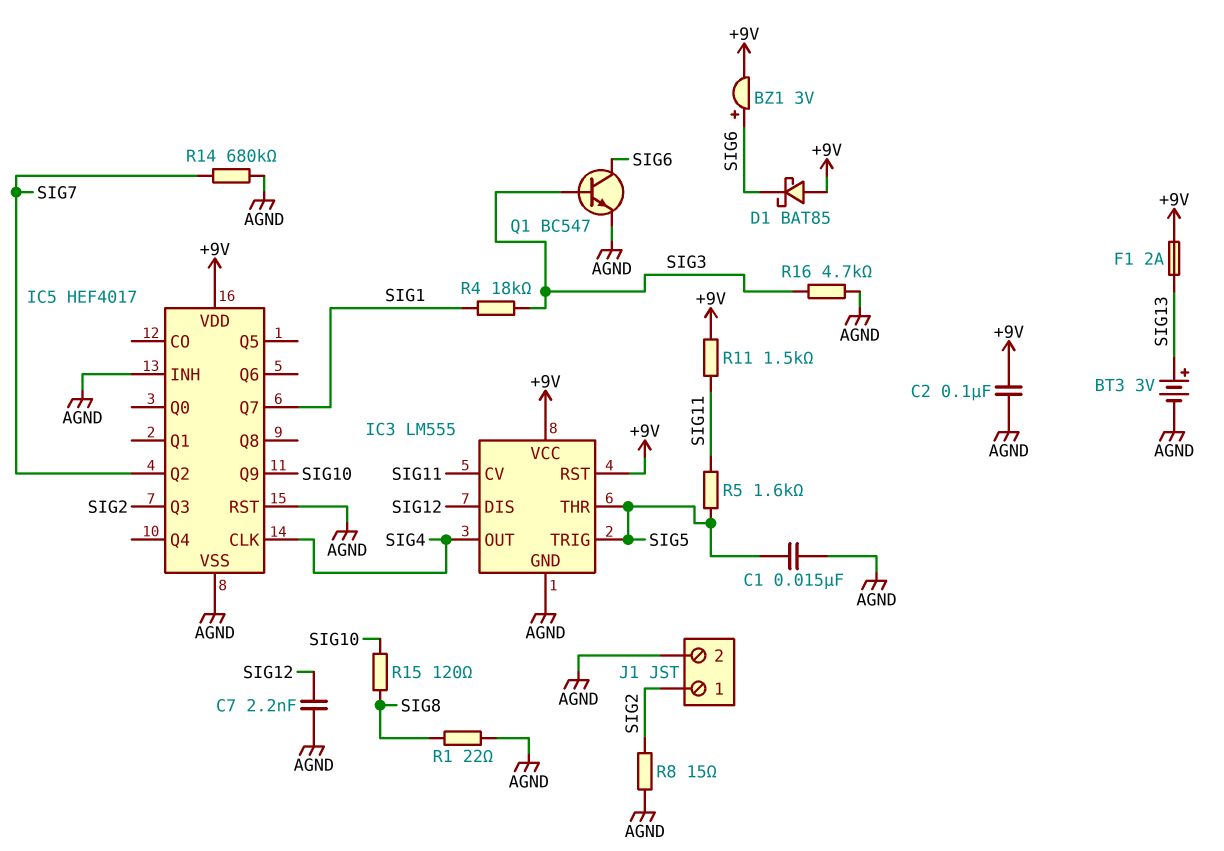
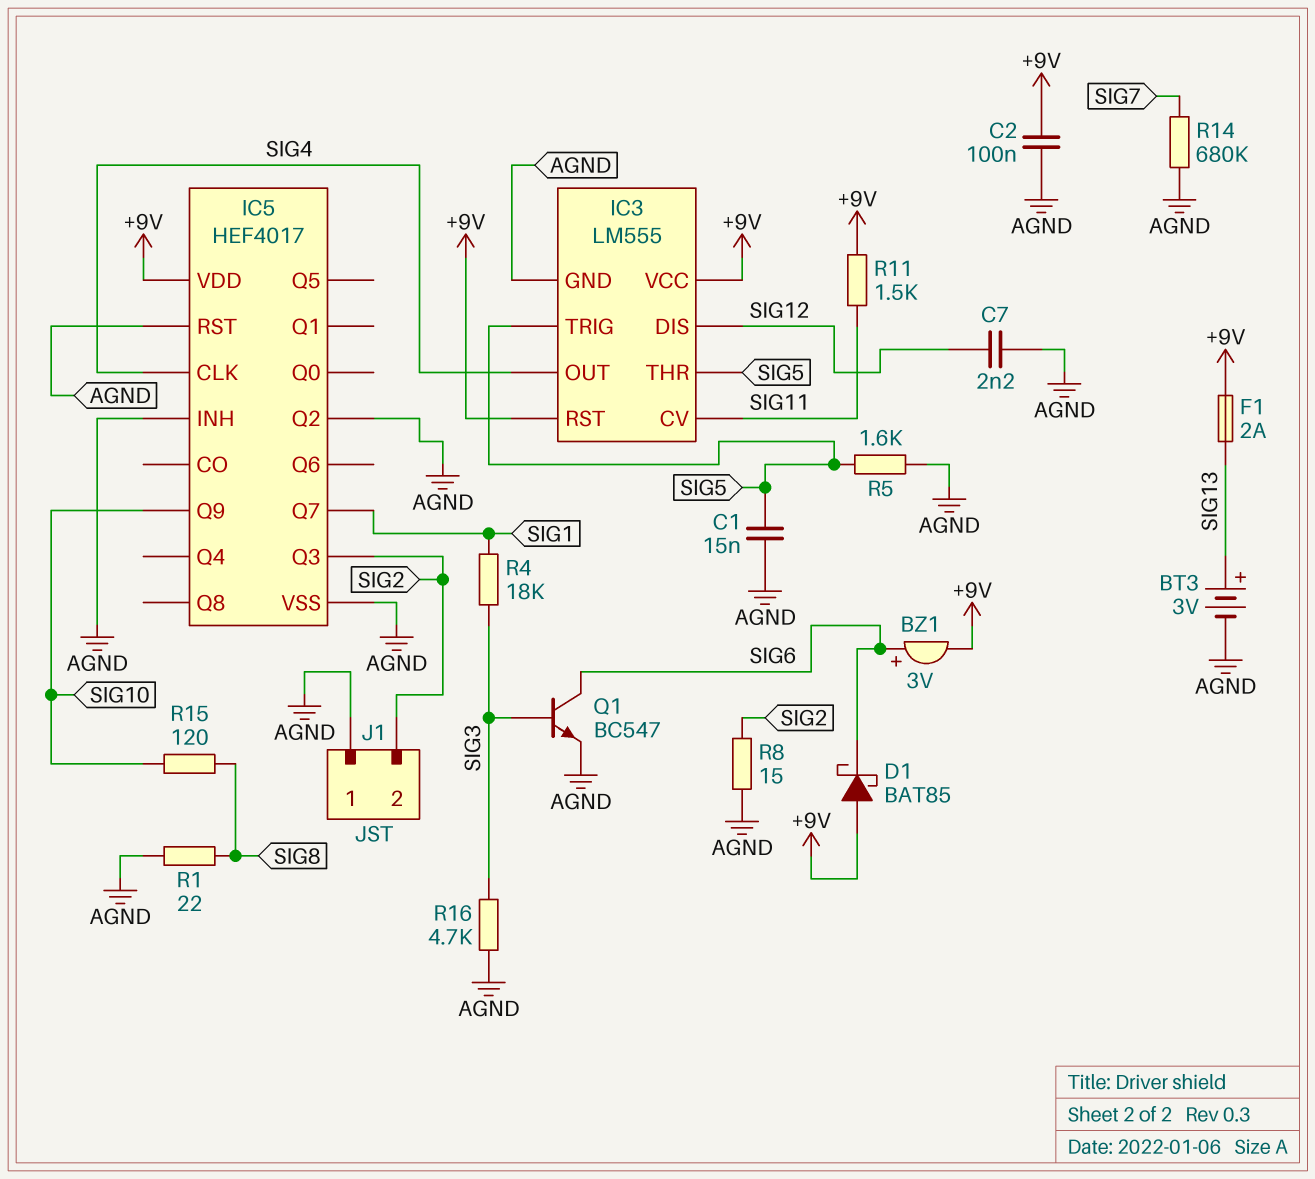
IC5 pin Q2: SIG7 -> AGND
J1 pin 1: SIG2 -> AGND
J1 pin 2: AGND -> SIG2
R5: 1.6k (SIG5, SIG11) -> 1.6k (AGND, SIG5)

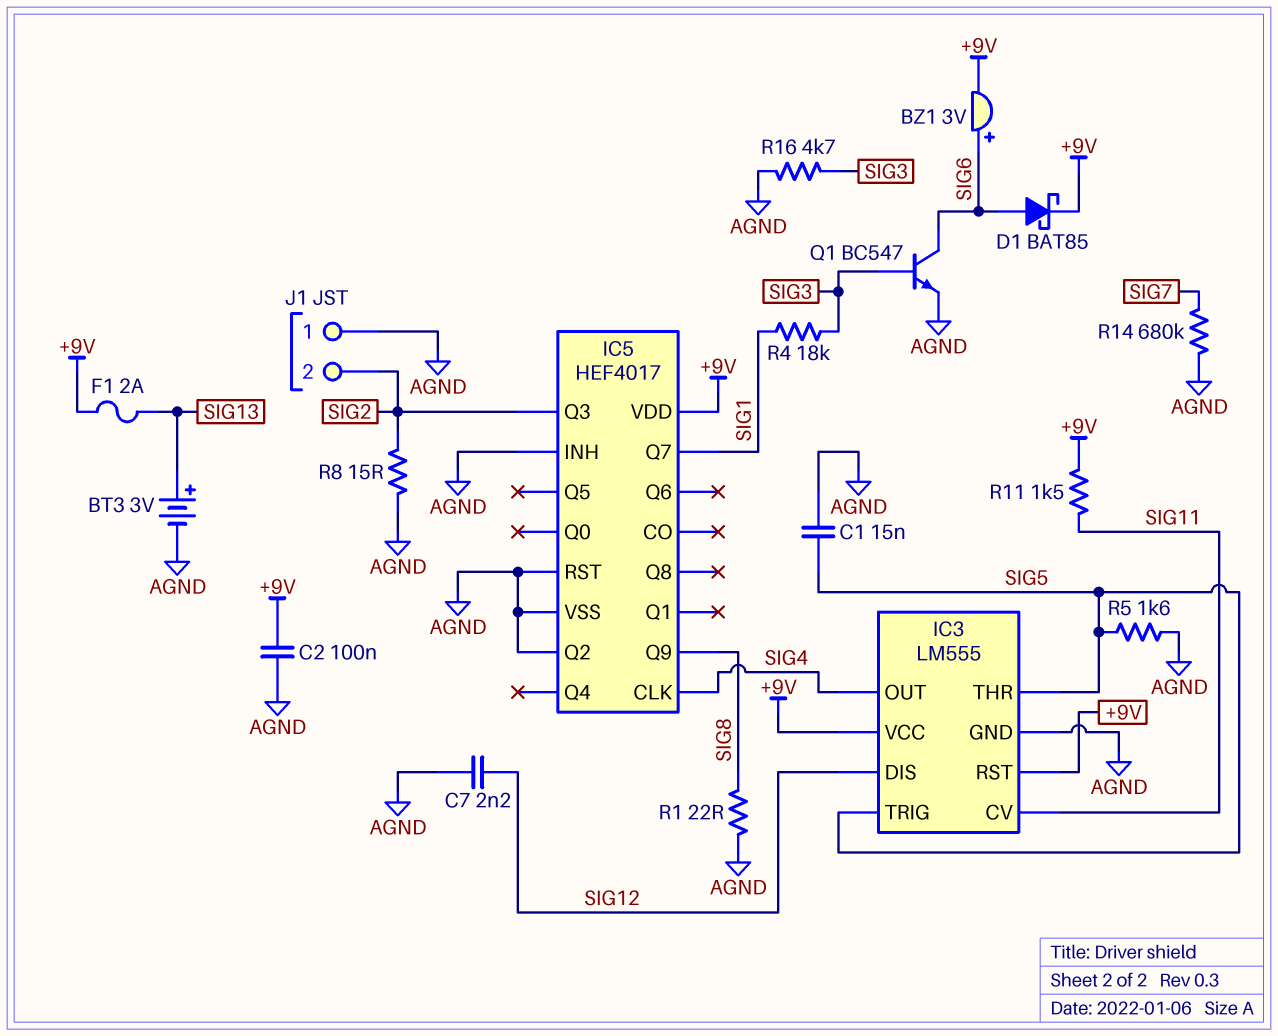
D1: schottky BAT85 (A +9V, K SIG6) -> schottky BAT85 (A SIG6, K +9V)
IC5 pin Q9: SIG10 -> SIG8
R15: 120 (SIG8, SIG10) -> none

